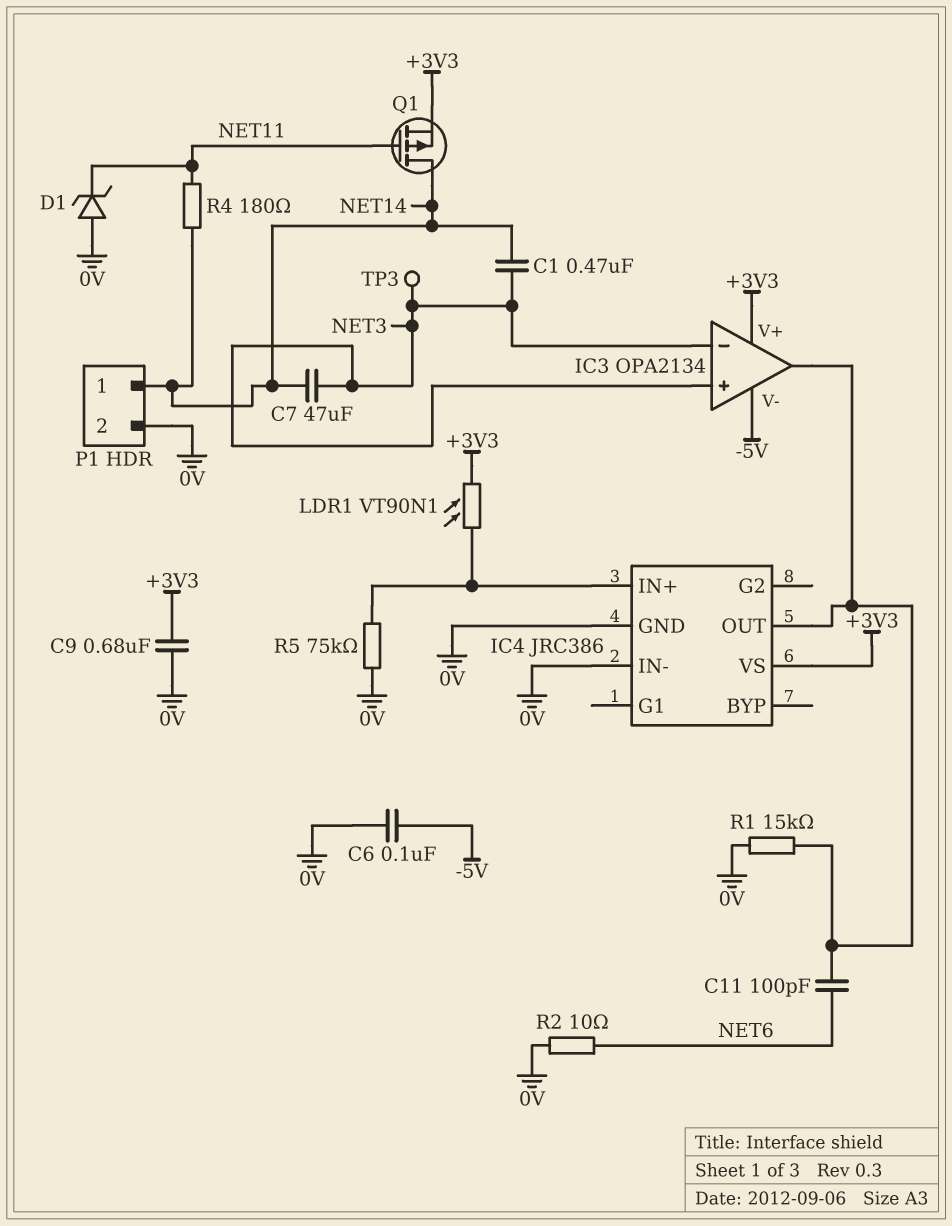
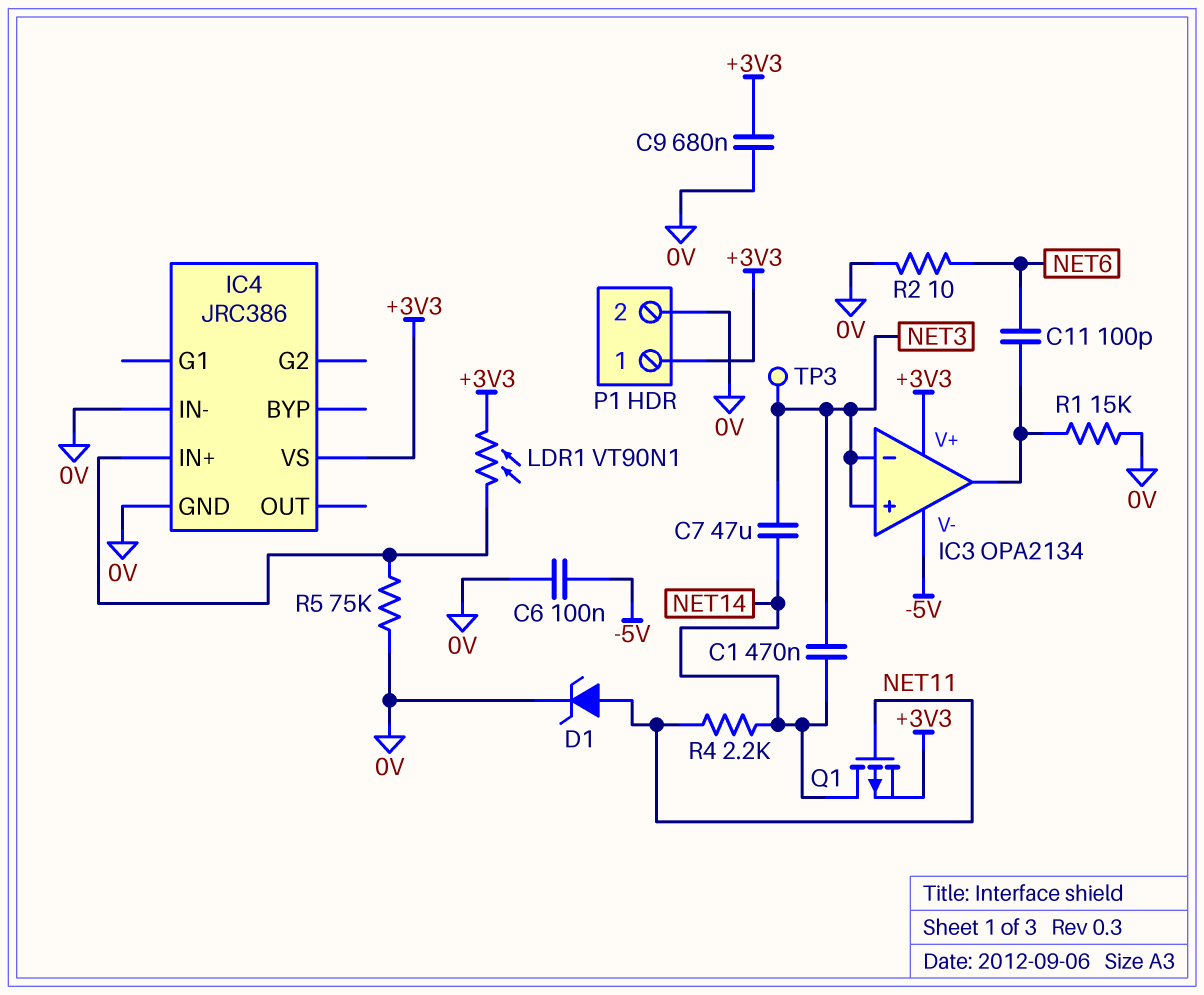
D1: zener (A 0V, K NET11) -> zener (A NET11, K 0V)
IC4 pin OUT: IC3/out -> none
P1 pin 1: NET14 -> +3V3
R4: 180 (NET11, NET14) -> 2.2k (NET11, NET14)

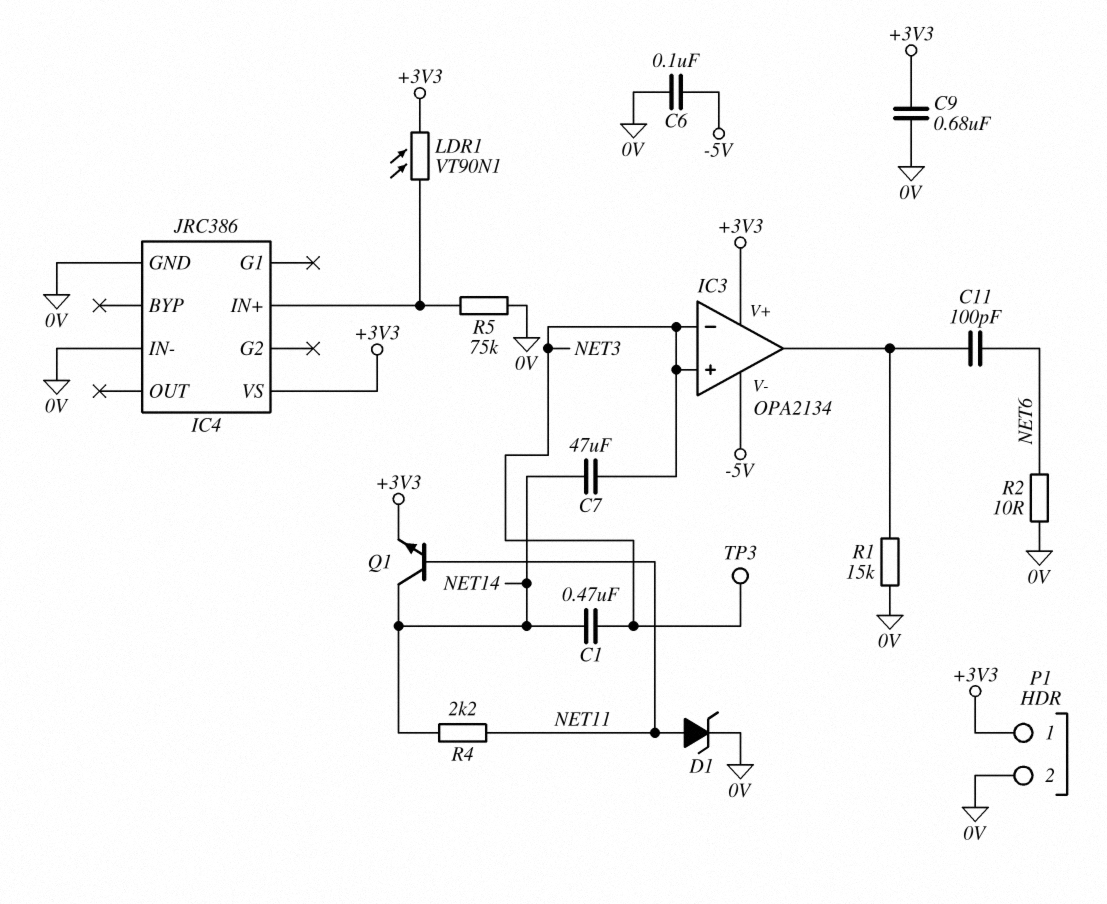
Q1: PMOS (G NET11, D NET14, S +3V3) -> NPN (B NET11, C NET14, E +3V3)

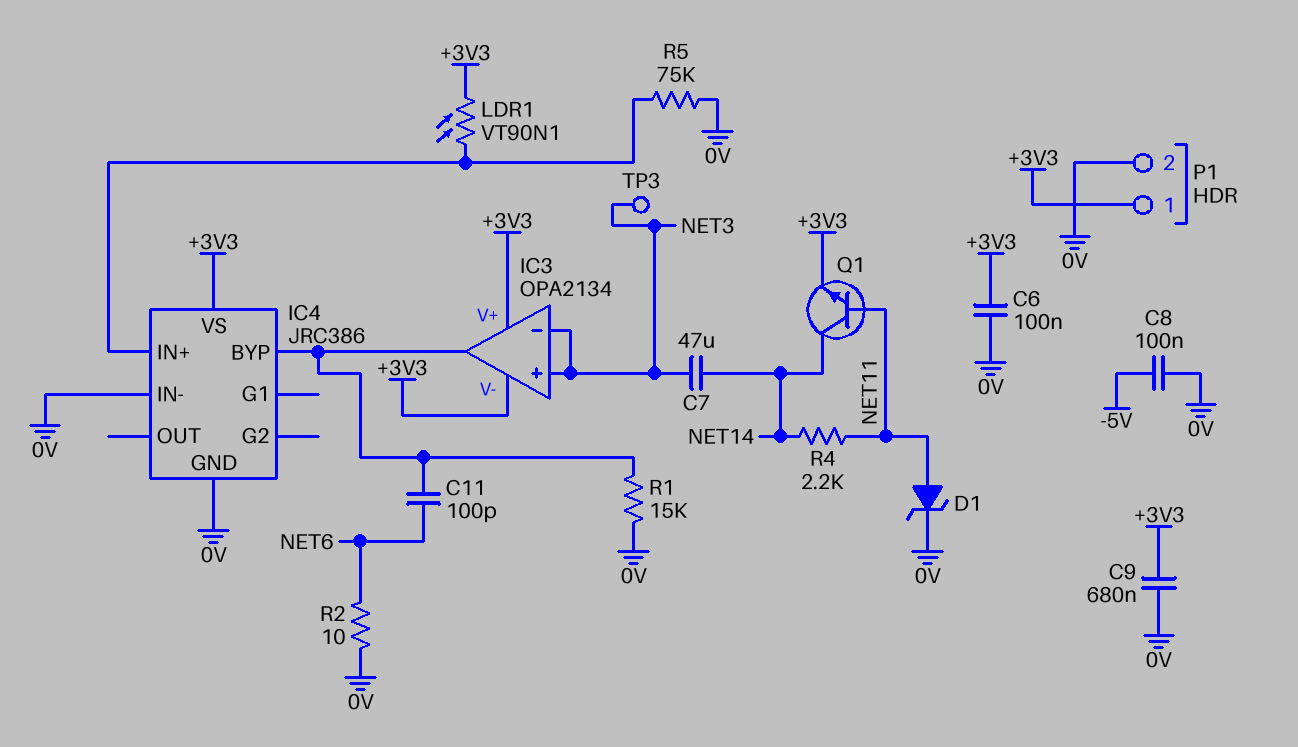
C1: 470nF (NET3, NET14) -> none
C6: 100nF (-5V, 0V) -> 100nF (+3V3, 0V)
C8: none -> 100nF (-5V, 0V)
IC3 pin V-: -5V -> +3V3
IC4 pin BYP: none -> IC3/out

